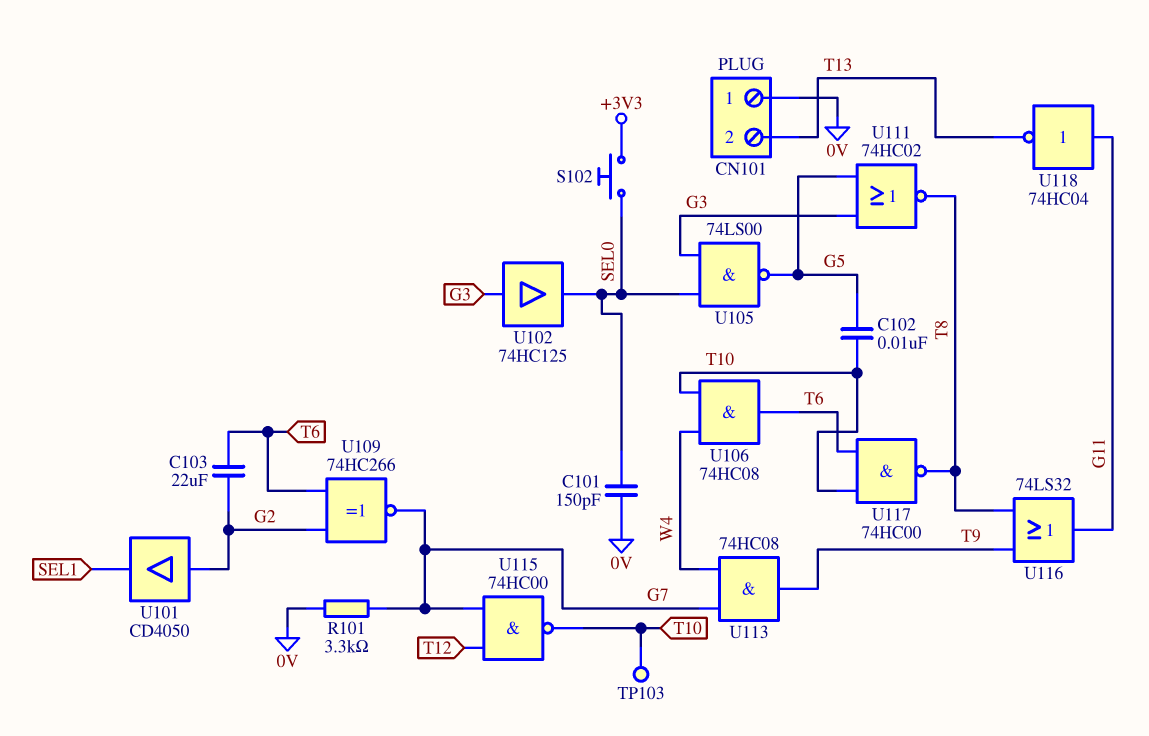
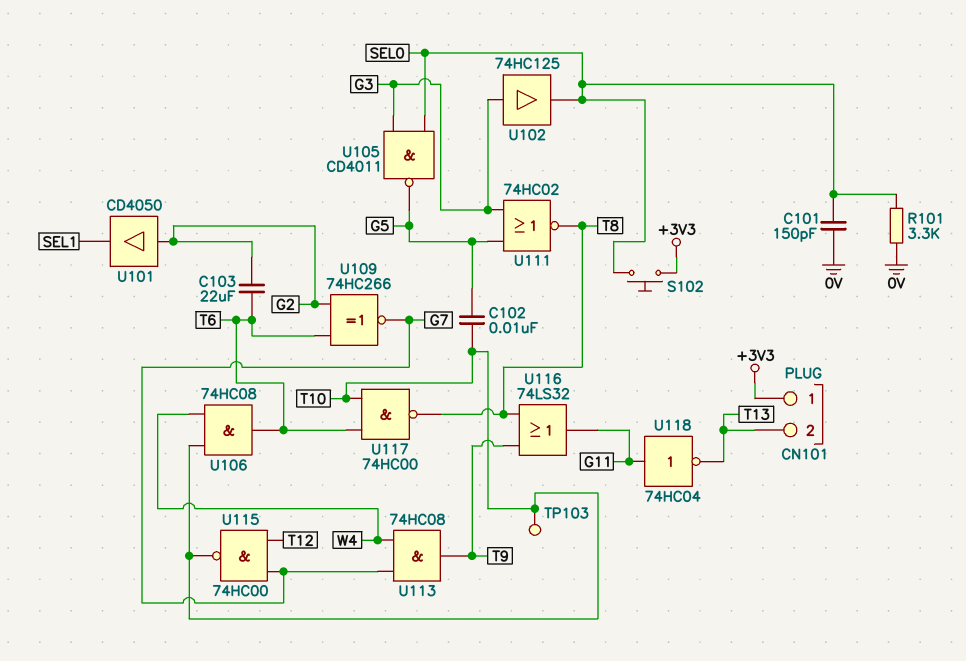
CN101 pin 1: 0V -> +3V3
R101: 3.3k (0V, G7) -> 3.3k (0V, SEL0)
U105: NAND 74LS00 (in G3, in SEL0, out G5) -> NAND CD4011 (in G3, in SEL0, out G5)

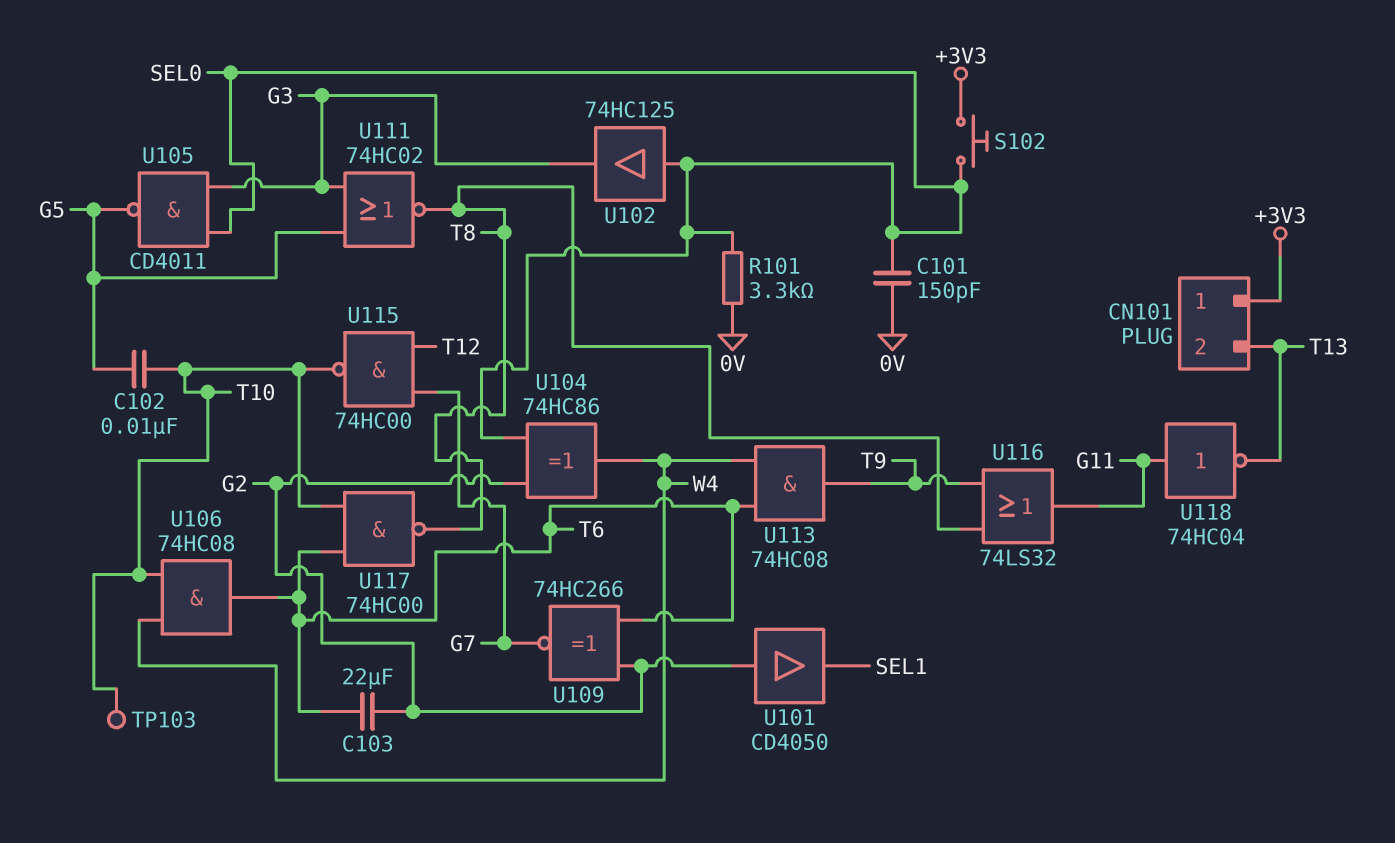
U102: buffer 74HC125 (in G3, out SEL0) -> buffer 74HC125 (in SEL0, out G3)
U104: none -> XOR 74HC86 (in G2, in SEL0, out W4)
U113: AND 74HC08 (in G7, in W4, out T9) -> AND 74HC08 (in T6, in W4, out T9)

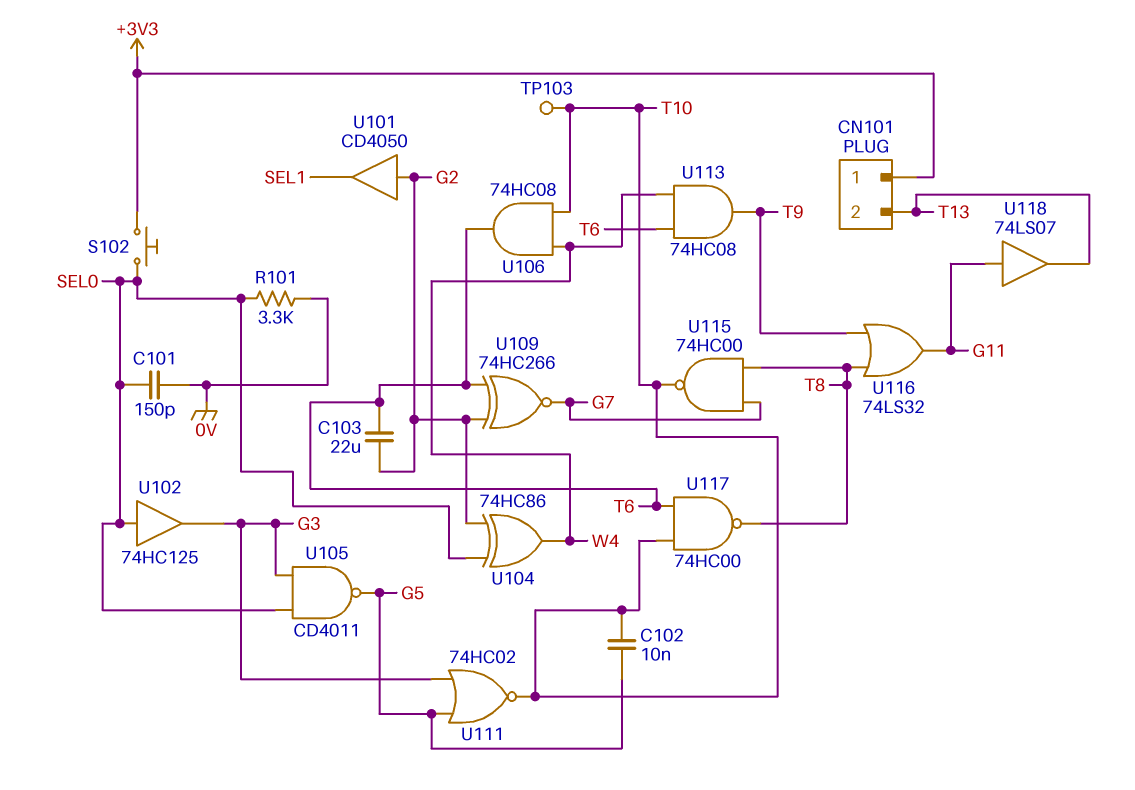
U111: NOR 74HC02 (in G3, in G5, out T8) -> NOR 74HC02 (in G3, in G5, out T10)
U115: NAND 74HC00 (in G7, in T12, out T10) -> NAND 74HC00 (in G7, in T8, out T10)
U118: NOT 74HC04 (in G11, out T13) -> buffer 74LS07 (in G11, out T13)

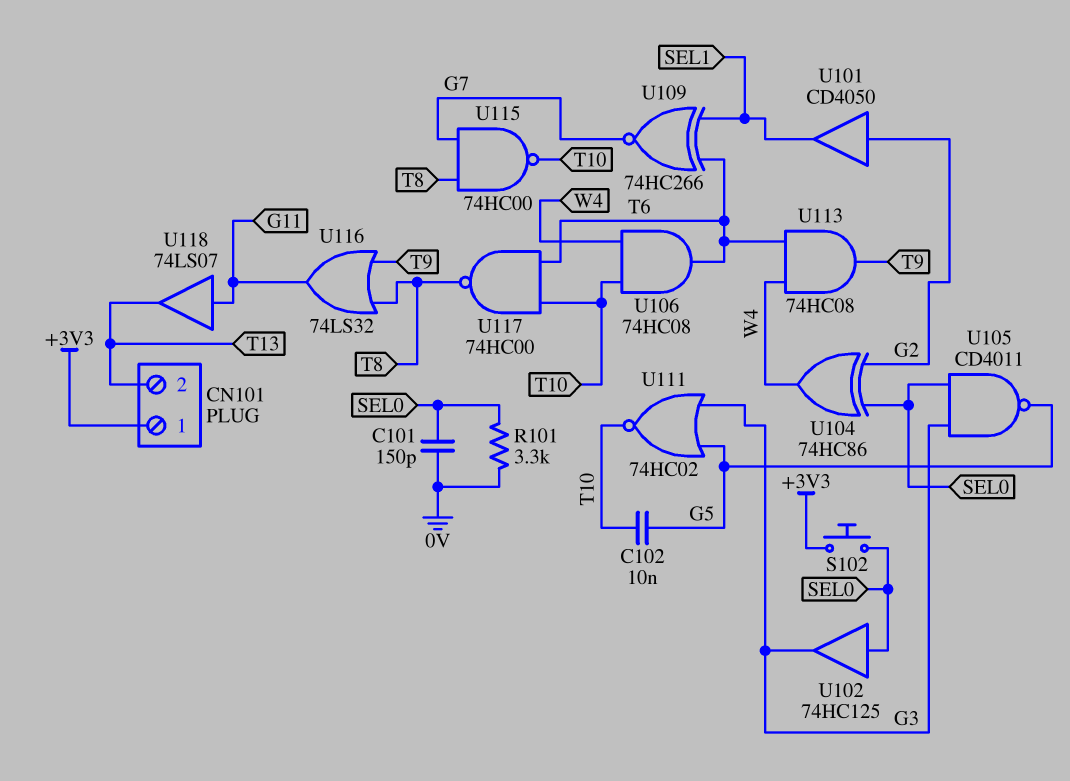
C103: 22uF (G2, T6) -> none
TP103: test point (T10) -> none
U109: XNOR 74HC266 (in G2, in T6, out G7) -> XNOR 74HC266 (in SEL1, in T6, out G7)

